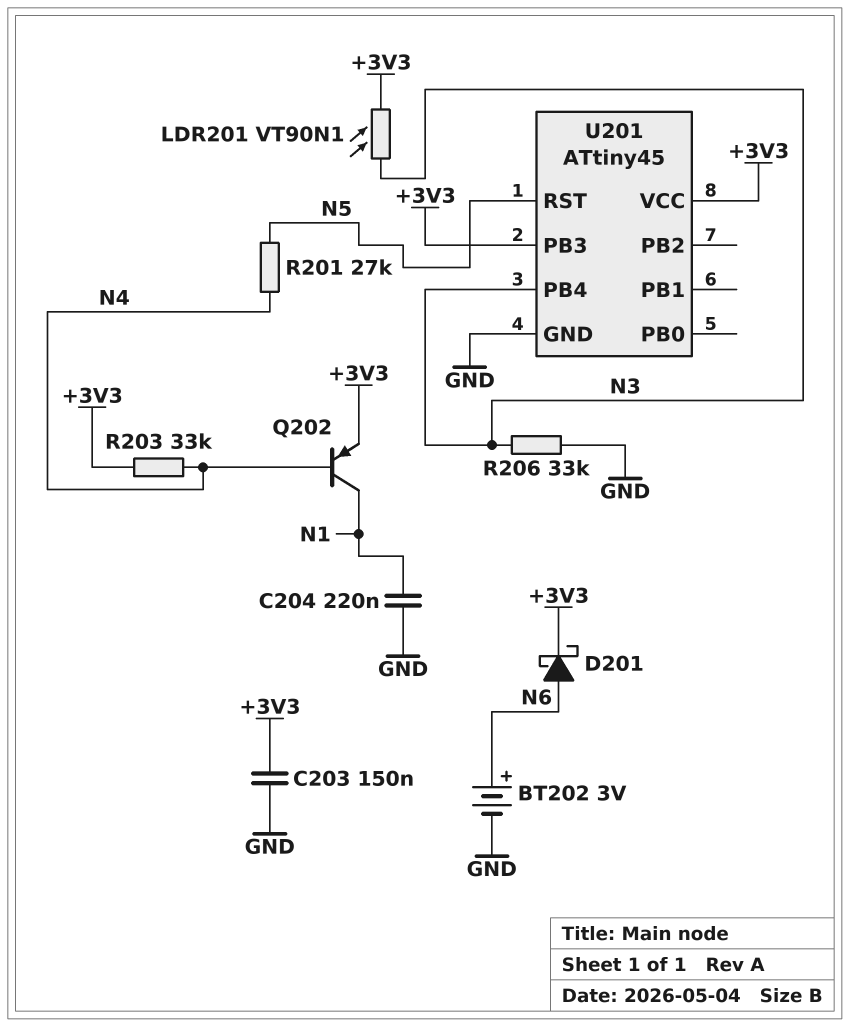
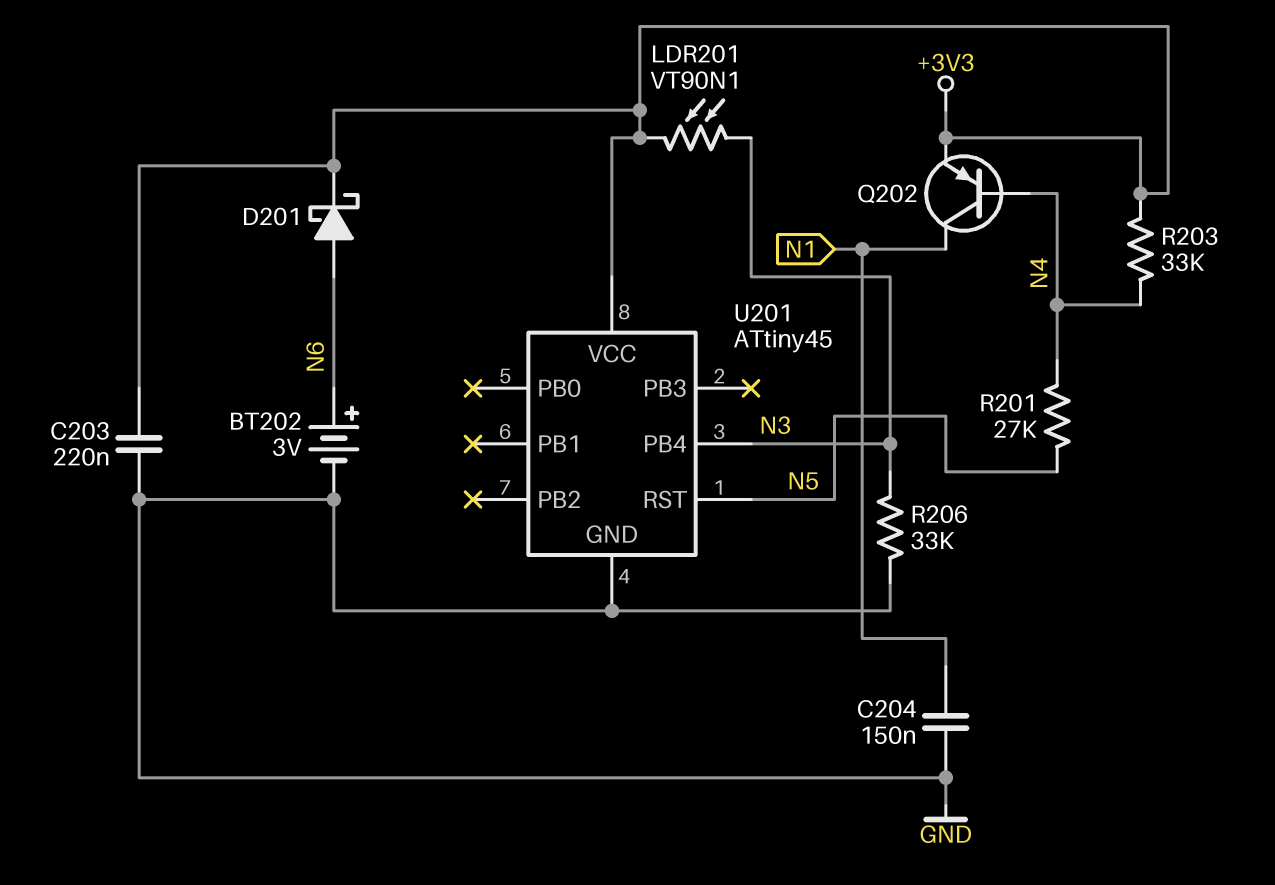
C203: 150nF (+3V3, GND) -> 220nF (+3V3, GND)
C204: 220nF (GND, N1) -> 150nF (GND, N1)
U201 pin PB3: +3V3 -> none

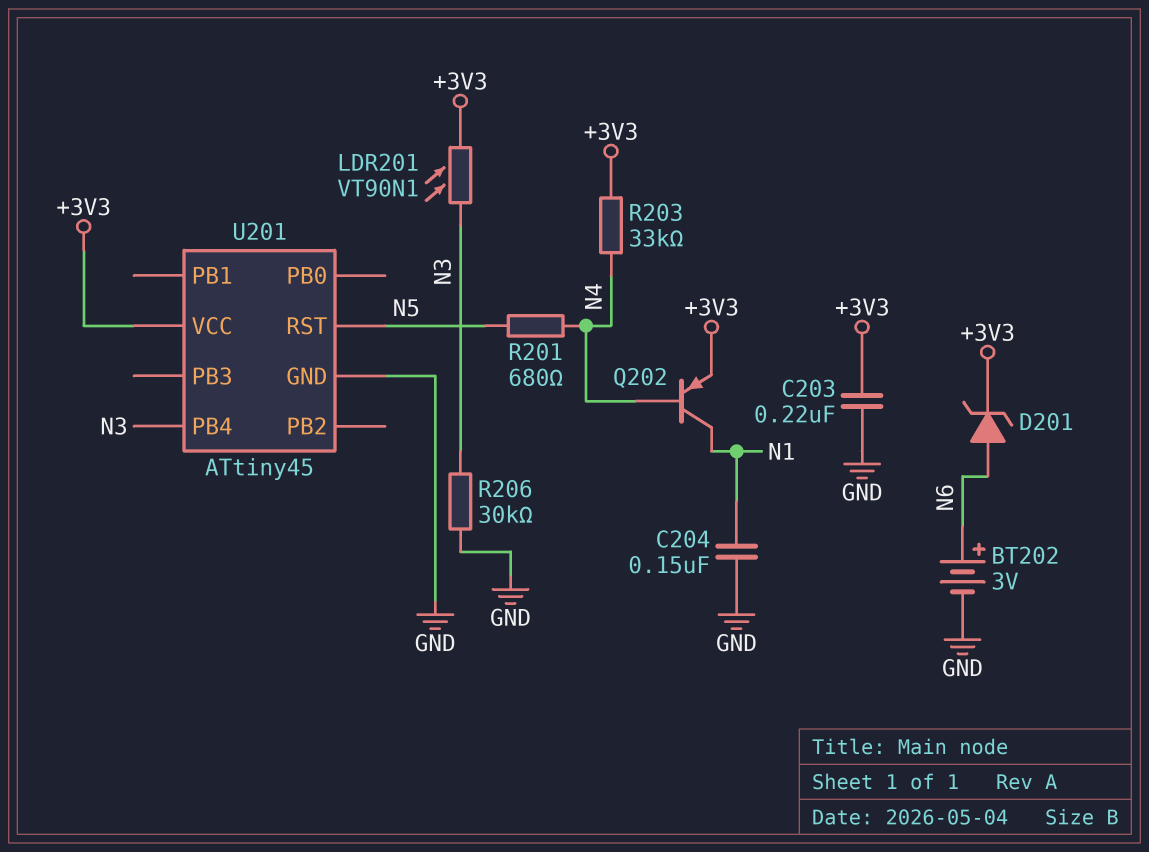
D201: schottky (A N6, K +3V3) -> zener (A N6, K +3V3)
R201: 27k (N4, N5) -> 680 (N4, N5)
R206: 33k (GND, N3) -> 30k (GND, N3)

